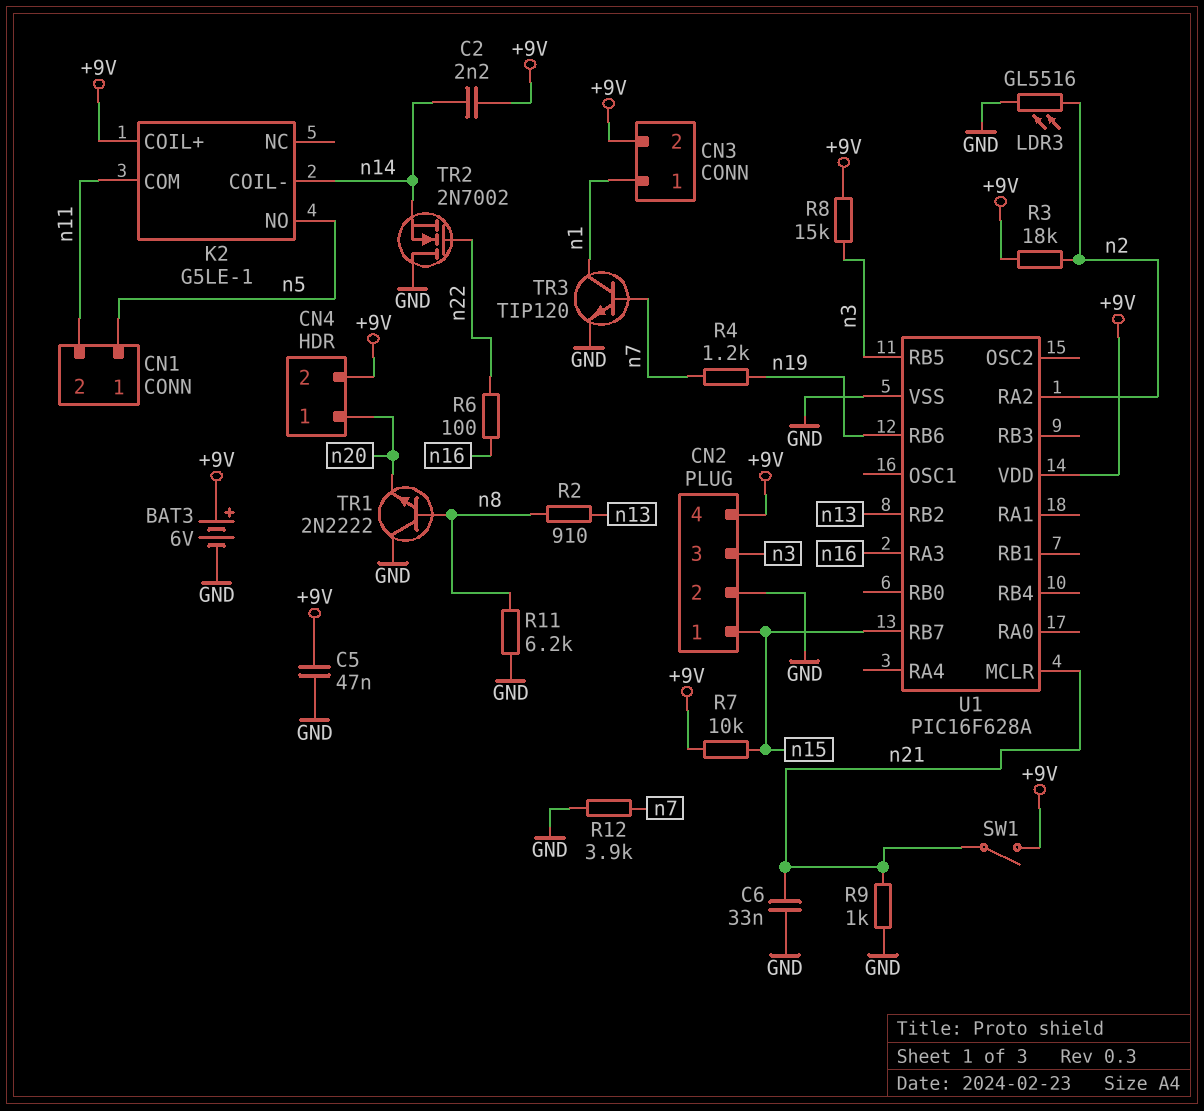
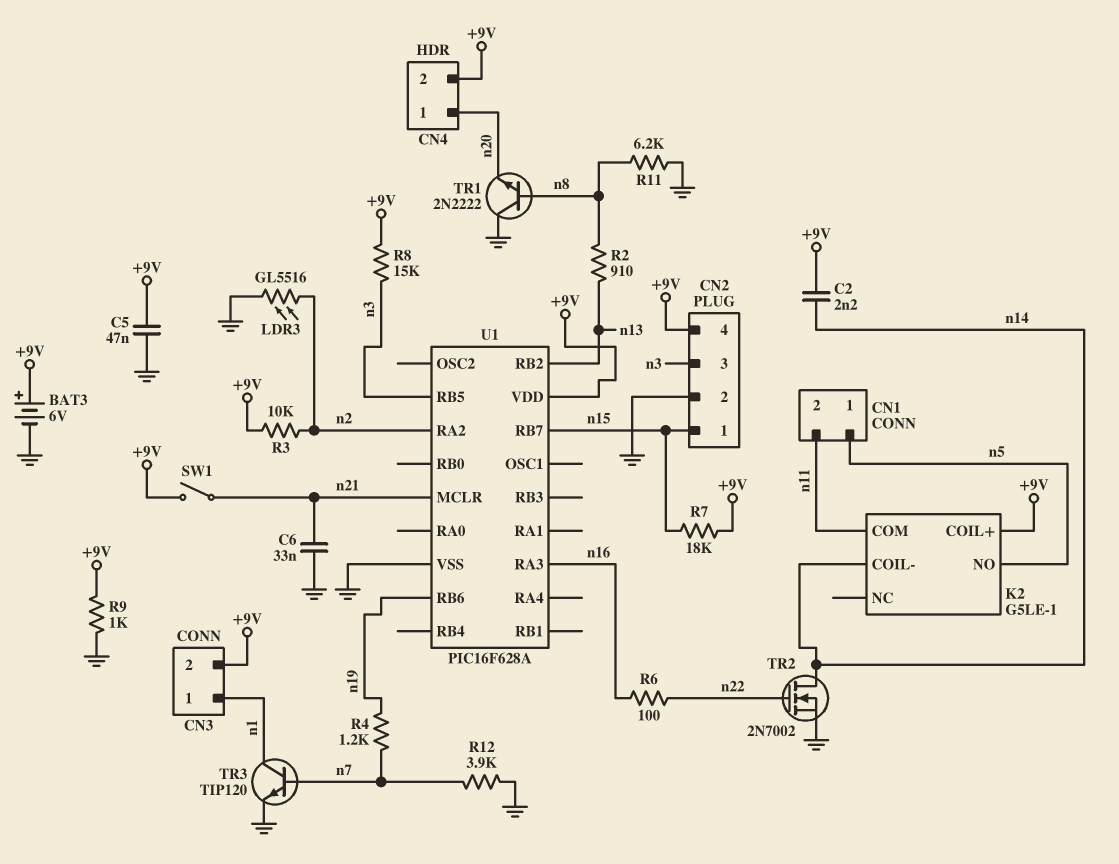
R3: 18k (+9V, n2) -> 10k (+9V, n2)
R7: 10k (+9V, n15) -> 18k (+9V, n15)
R9: 1k (GND, n21) -> 1k (+9V, GND)
TR2: NMOS 2N7002 (G n22, D GND, S n14) -> NMOS 2N7002 (G n22, D n14, S GND)

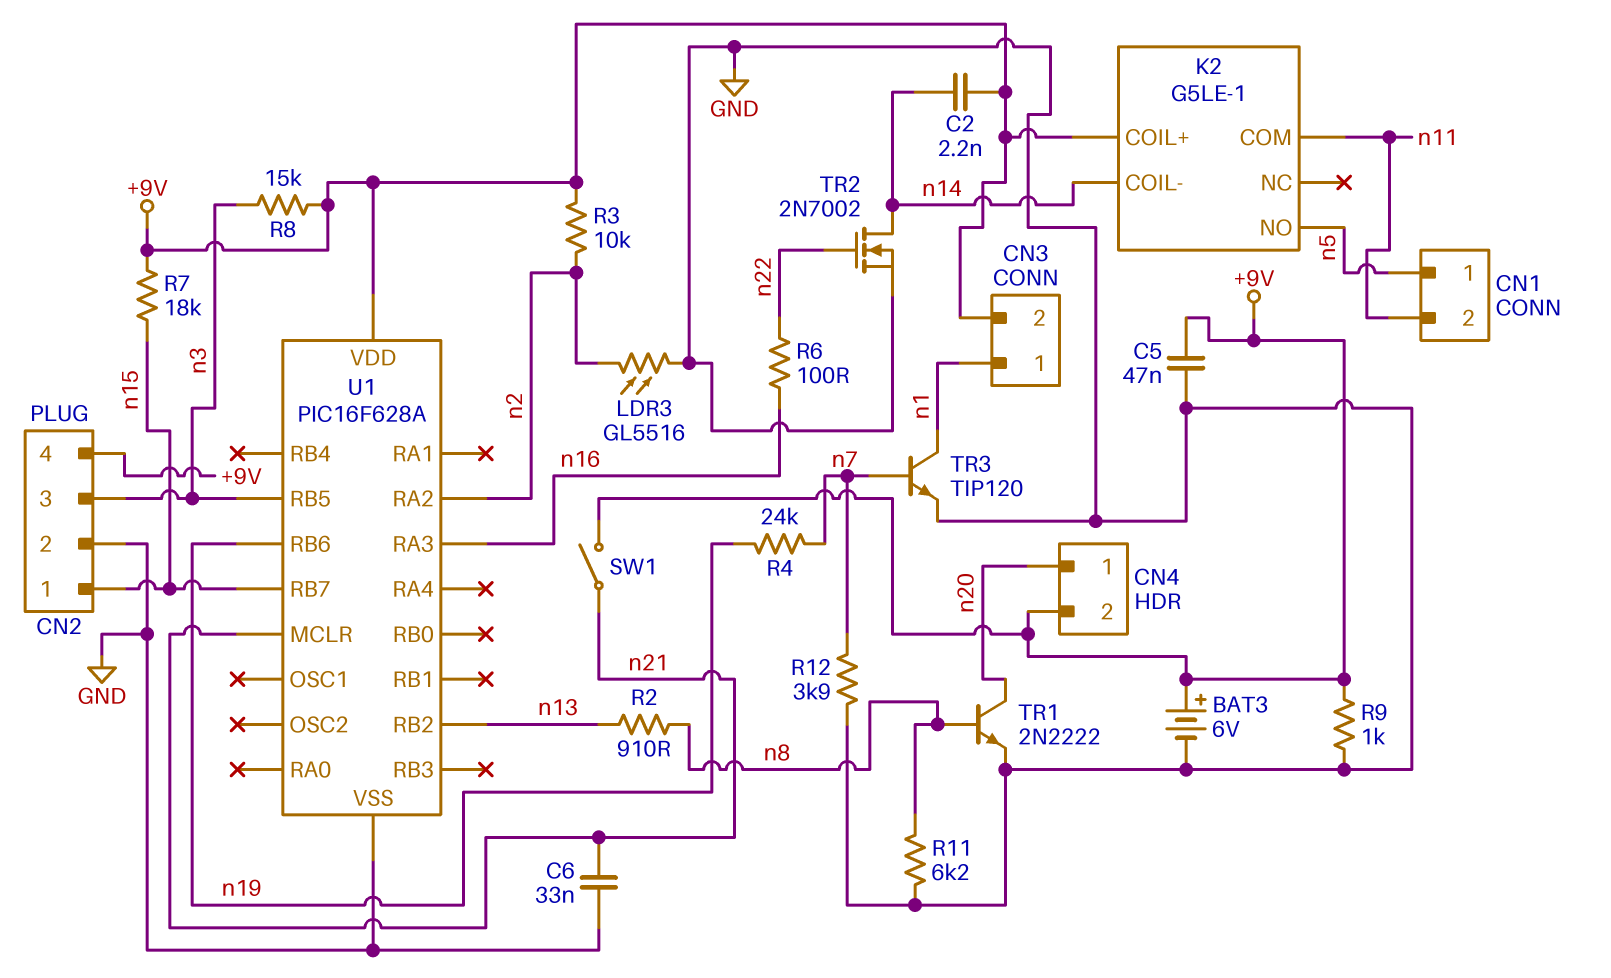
R4: 1.2k (n7, n19) -> 24k (n7, n19)
TR1: NPN 2N2222 (B n8, C GND, E n20) -> NPN 2N2222 (B n8, C n20, E GND)

